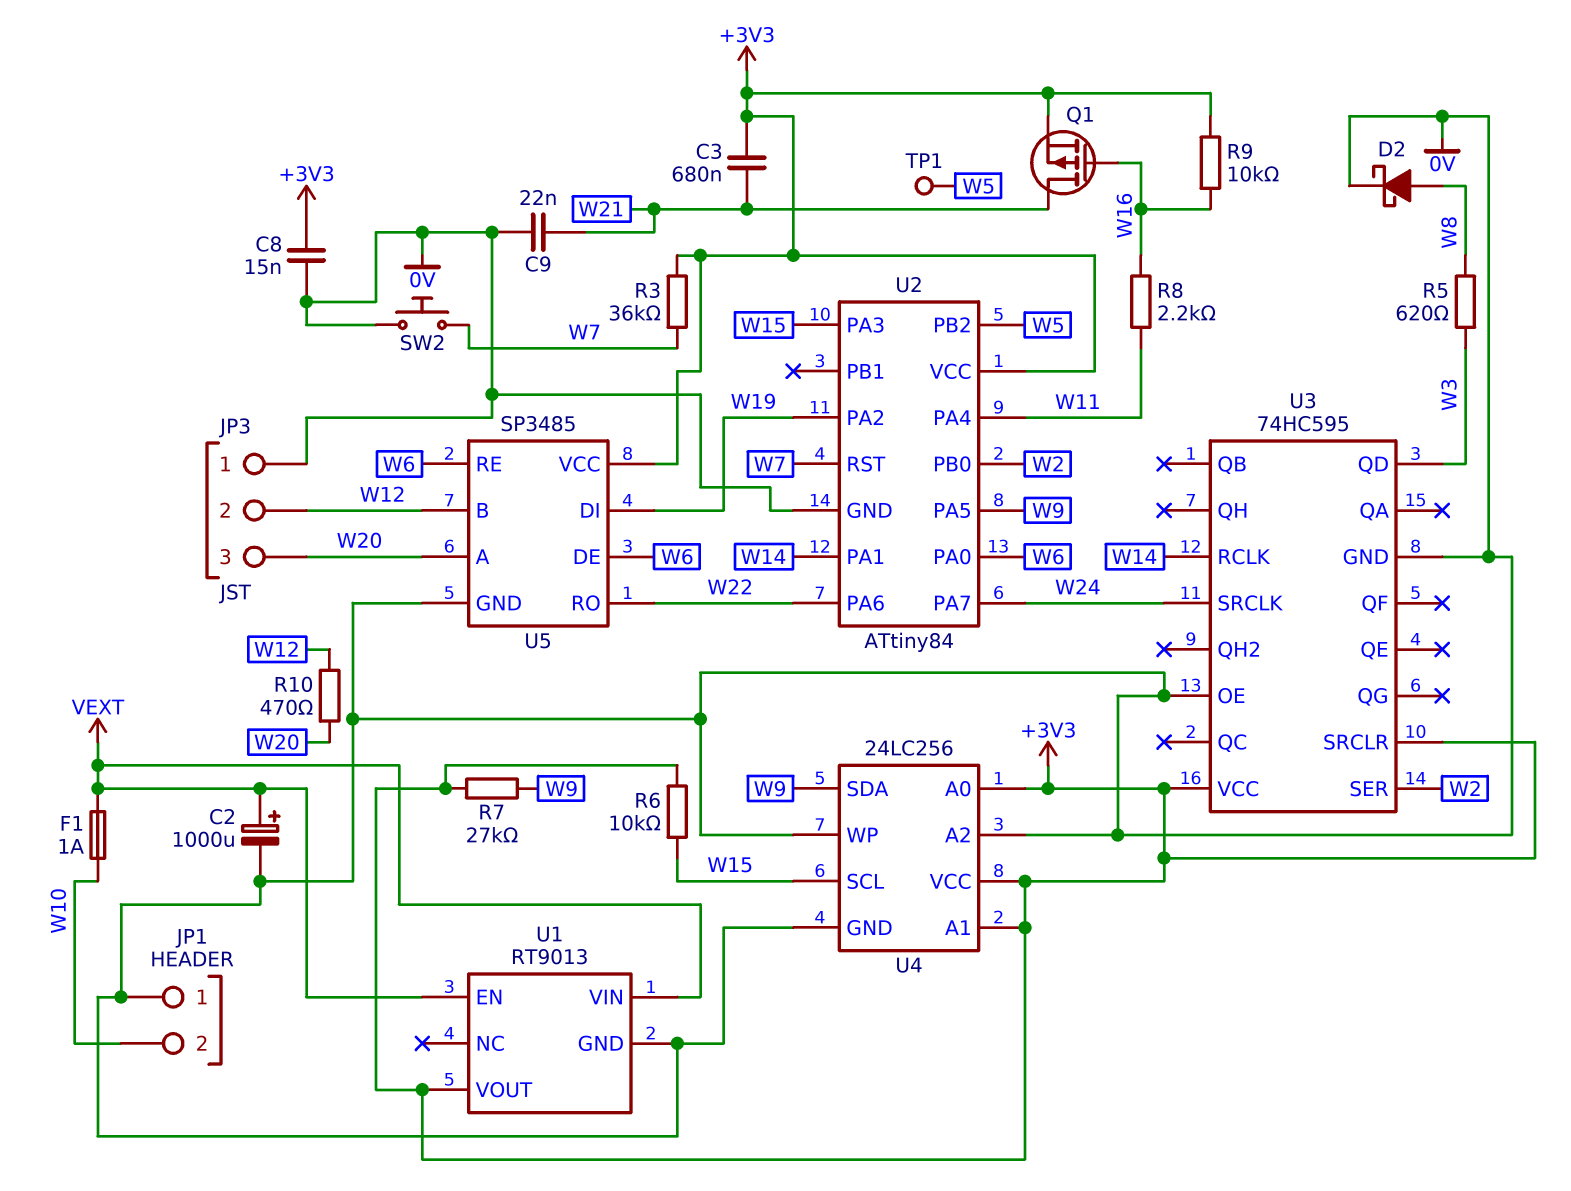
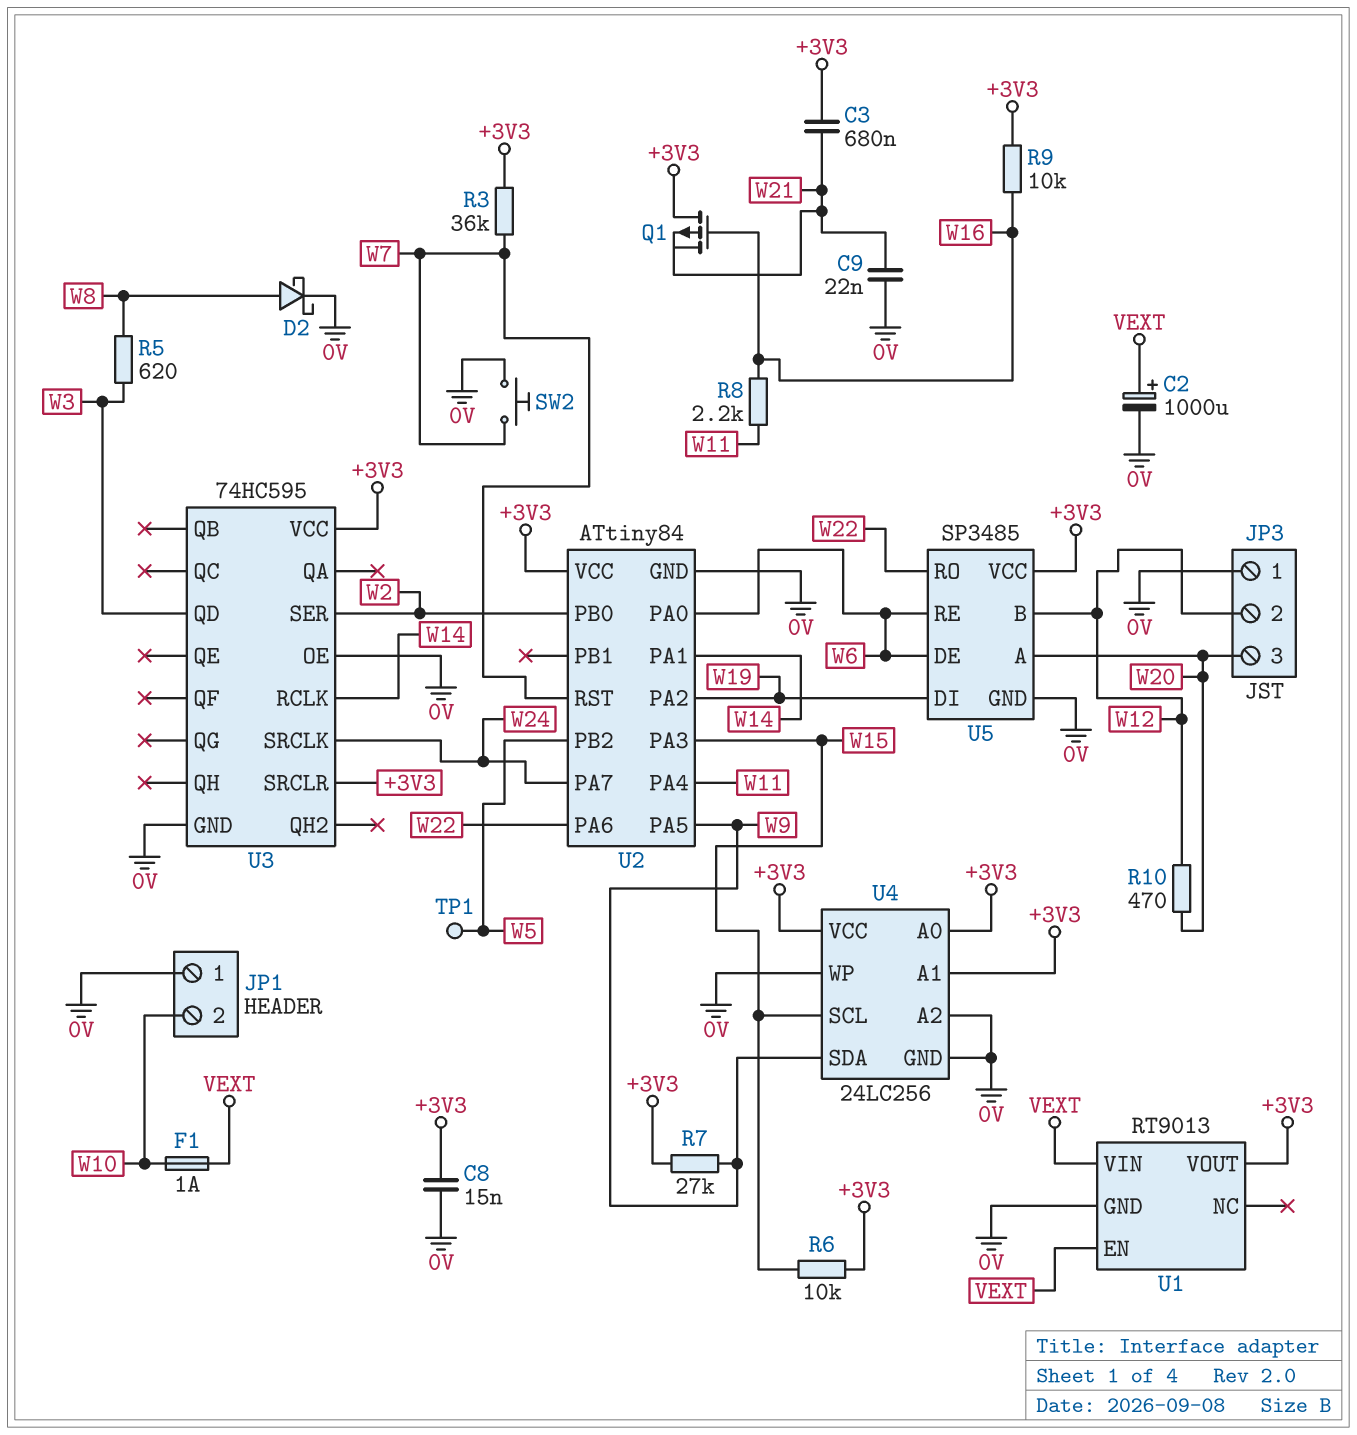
Q1: PMOS (G W16, D W21, S +3V3) -> PMOS (G W16, D +3V3, S W21)

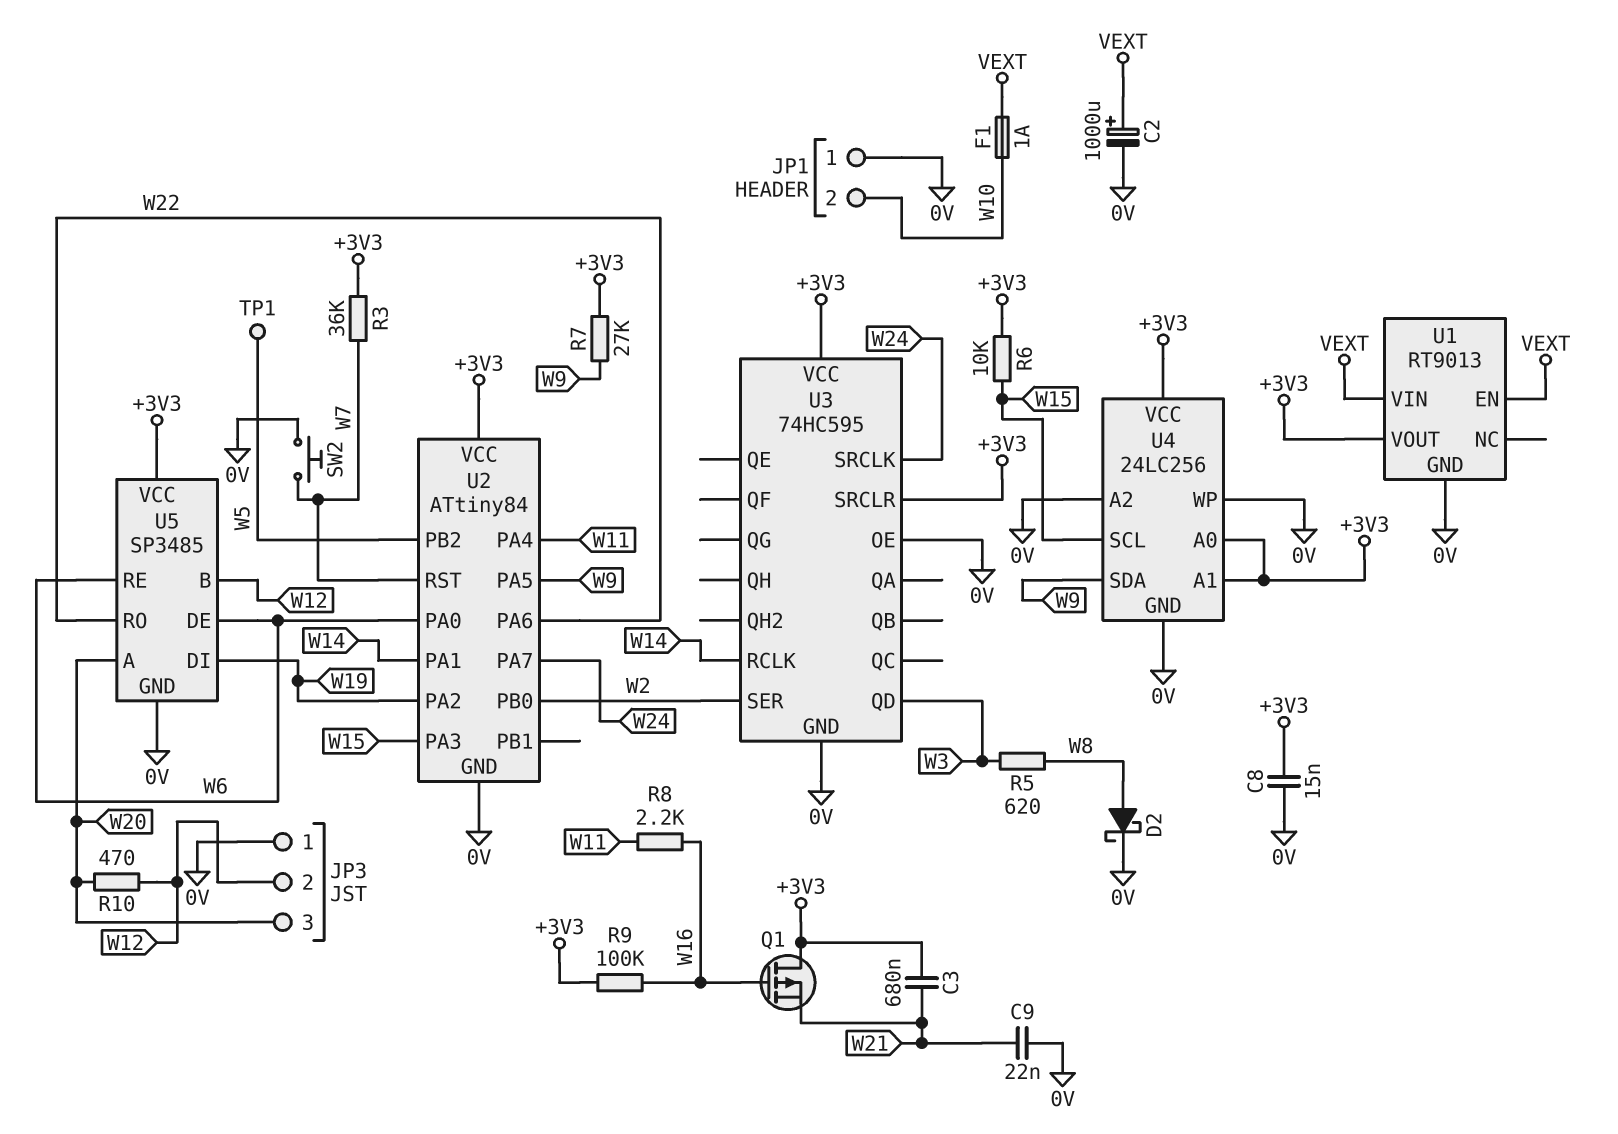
R9: 10k (+3V3, W16) -> 100k (+3V3, W16)

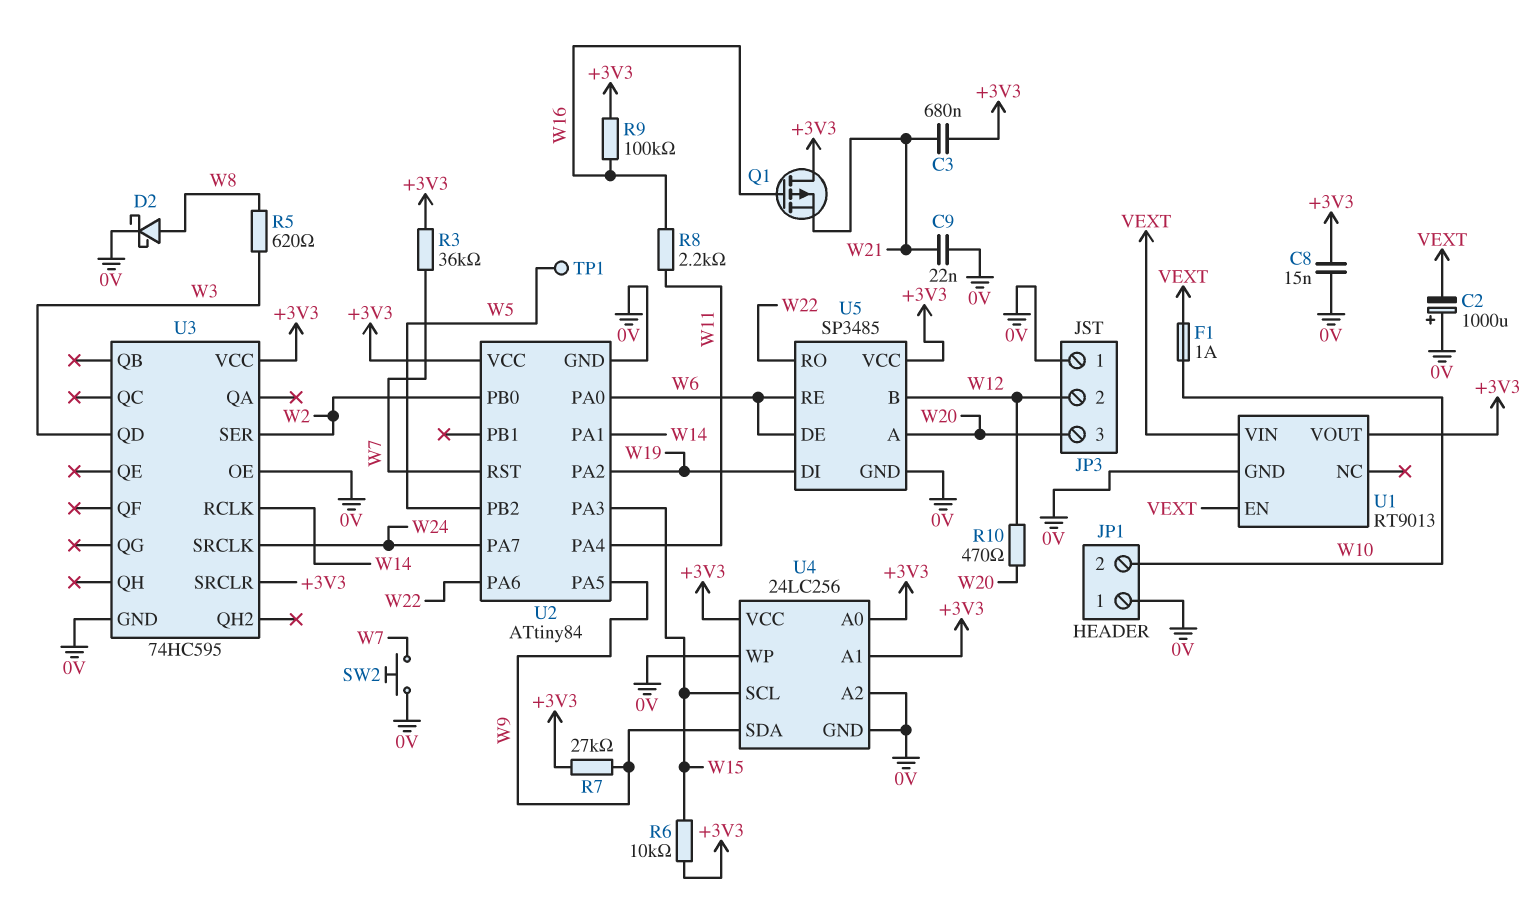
C2: 1000uF (plus VEXT, minus 0V) -> 1000uF (plus 0V, minus VEXT)

